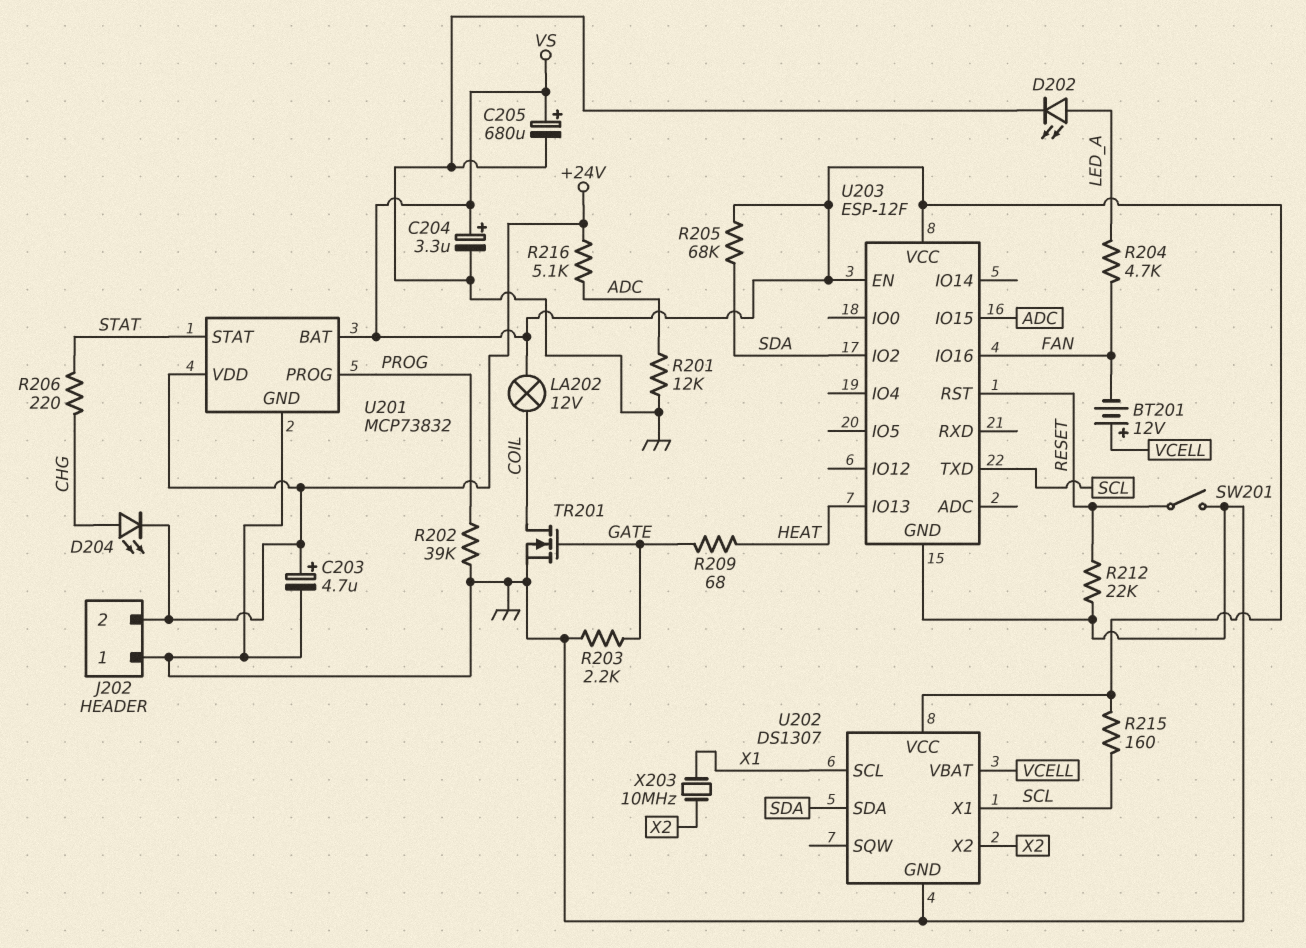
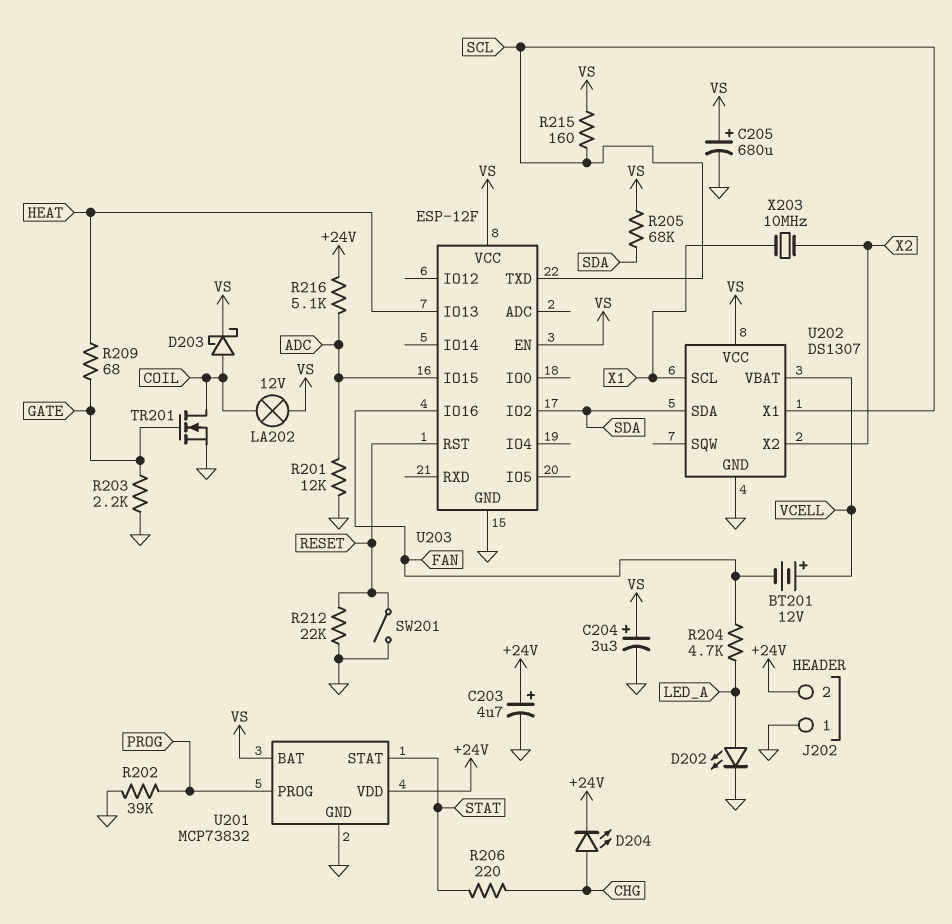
D203: none -> schottky (A COIL, K VS)

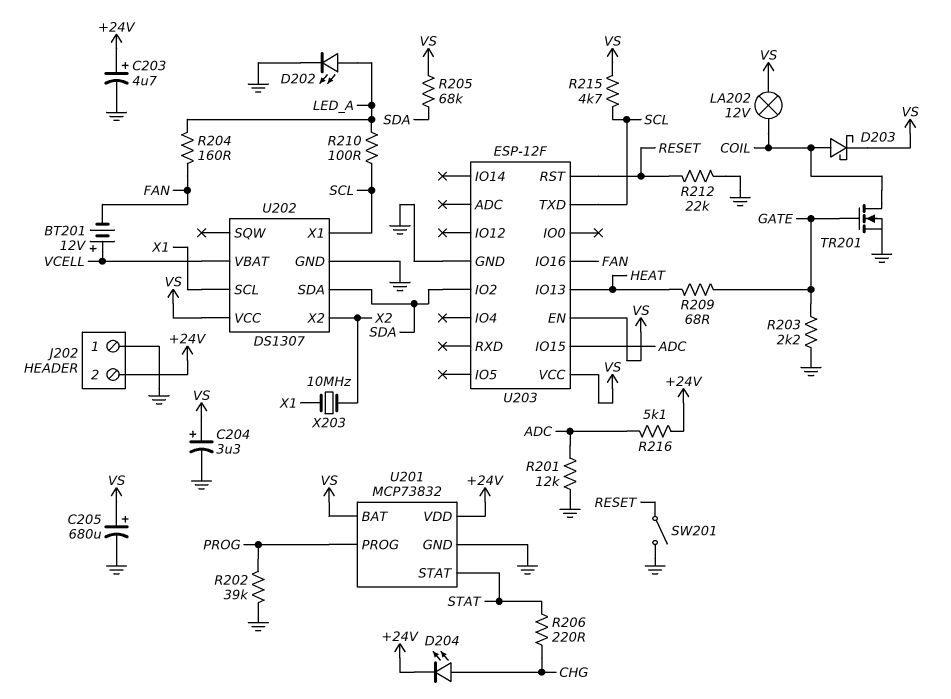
R204: 4.7k (FAN, LED_A) -> 160 (FAN, LED_A)
R210: none -> 100 (LED_A, SCL)
R215: 160 (SCL, VS) -> 4.7k (SCL, VS)

